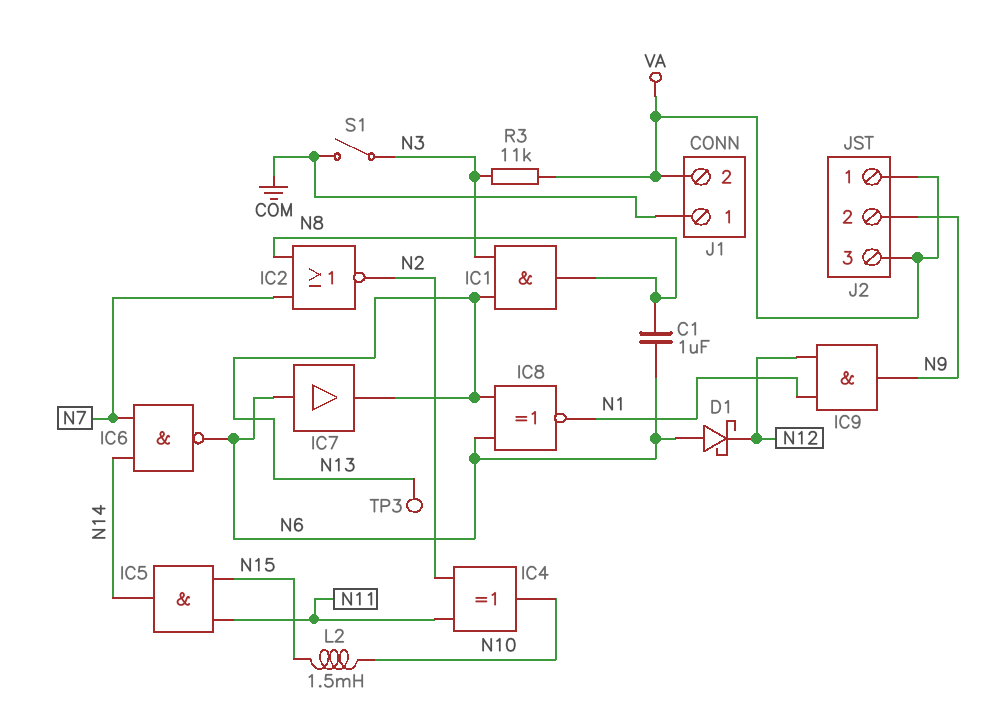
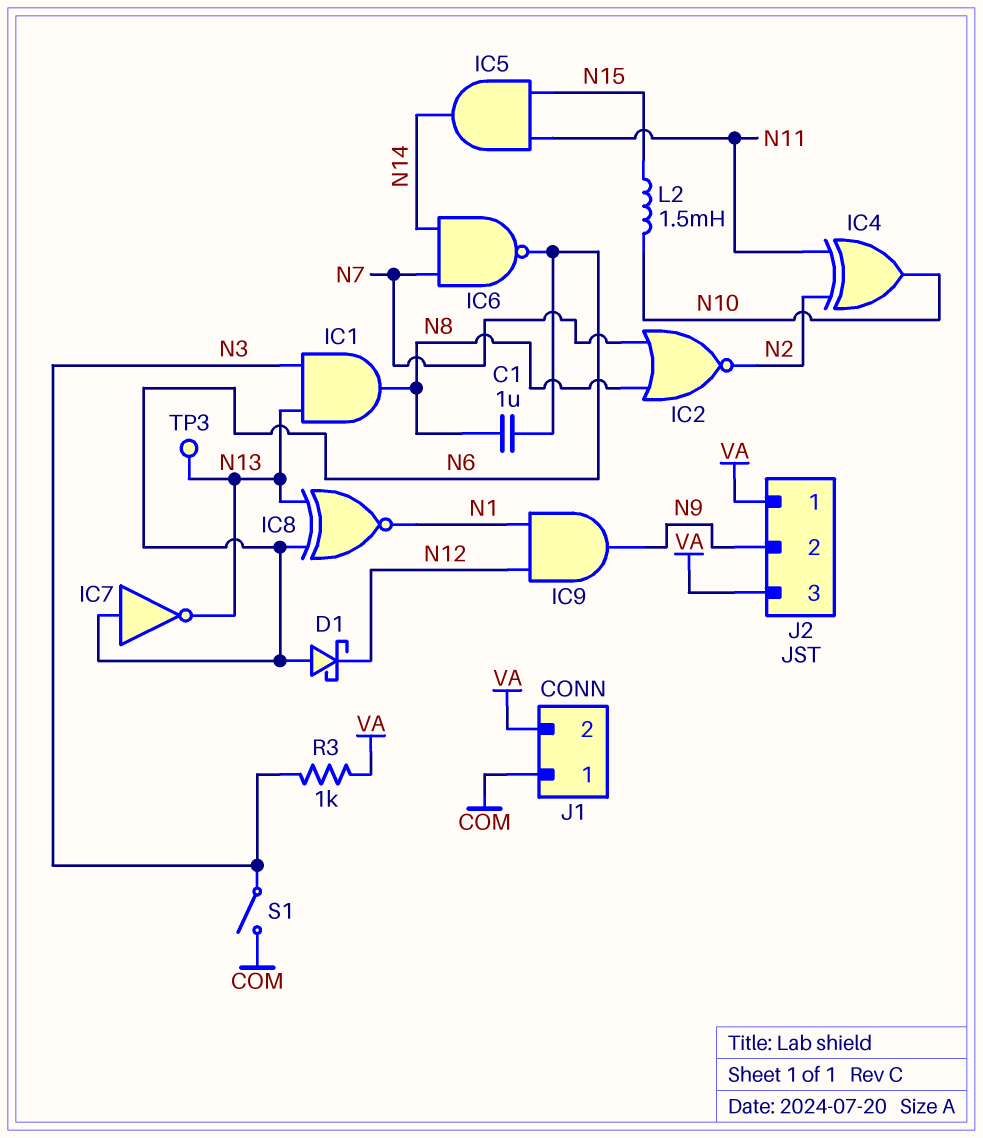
IC7: buffer (in N6, out N13) -> NOT (in N6, out N13)
R3: 11k (N3, VA) -> 1k (N3, VA)

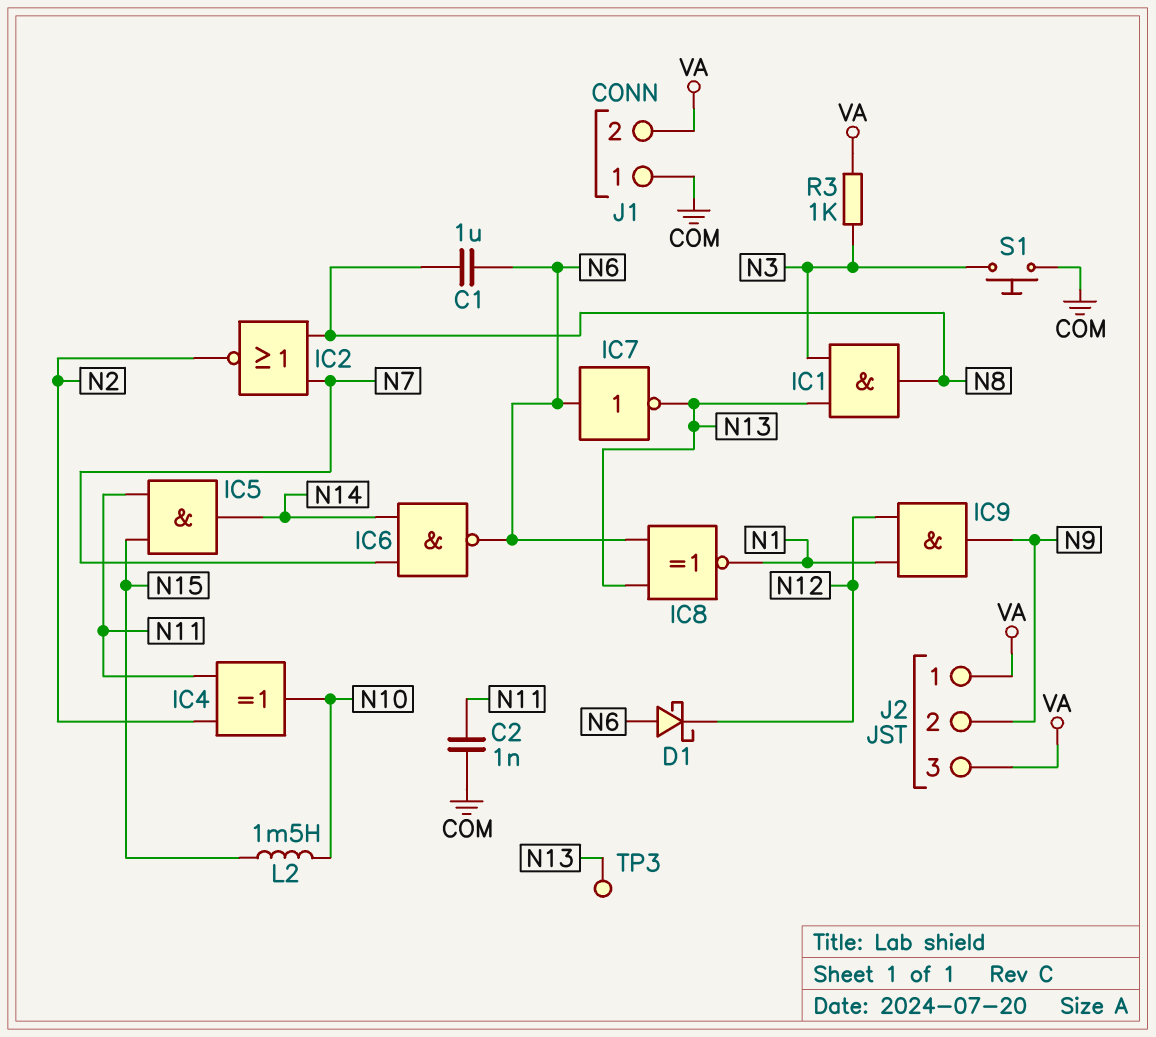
C2: none -> 1nF (COM, N11)
S1: switch (COM, N3) -> button (COM, N3)

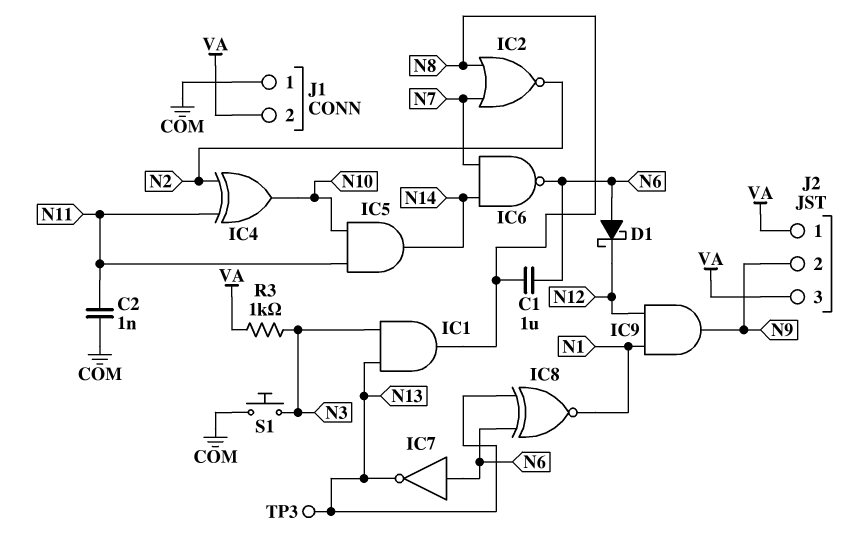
IC5: AND (in N11, in N15, out N14) -> AND (in N10, in N11, out N14)
L2: 1.5mH (N10, N15) -> none

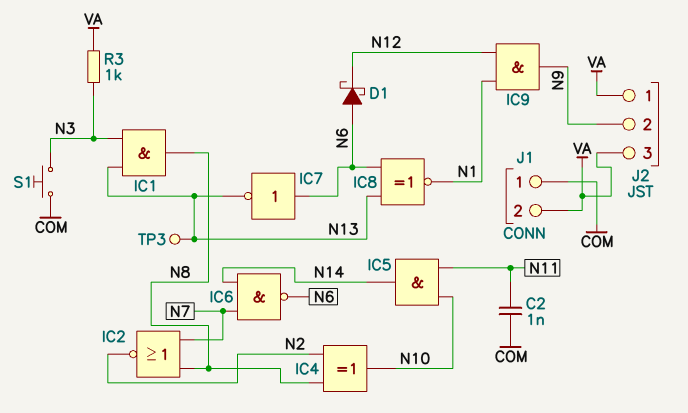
C1: 1uF (N6, N8) -> none
IC4: XOR (in N2, in N11, out N10) -> XOR (in N2, in N8, out N10)

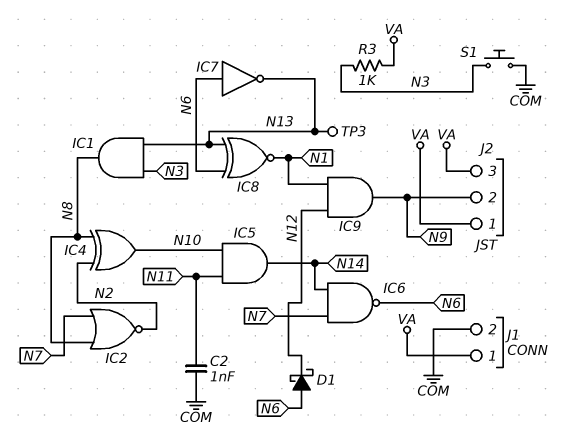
J1 pin 1: COM -> VA
J1 pin 2: VA -> COM

